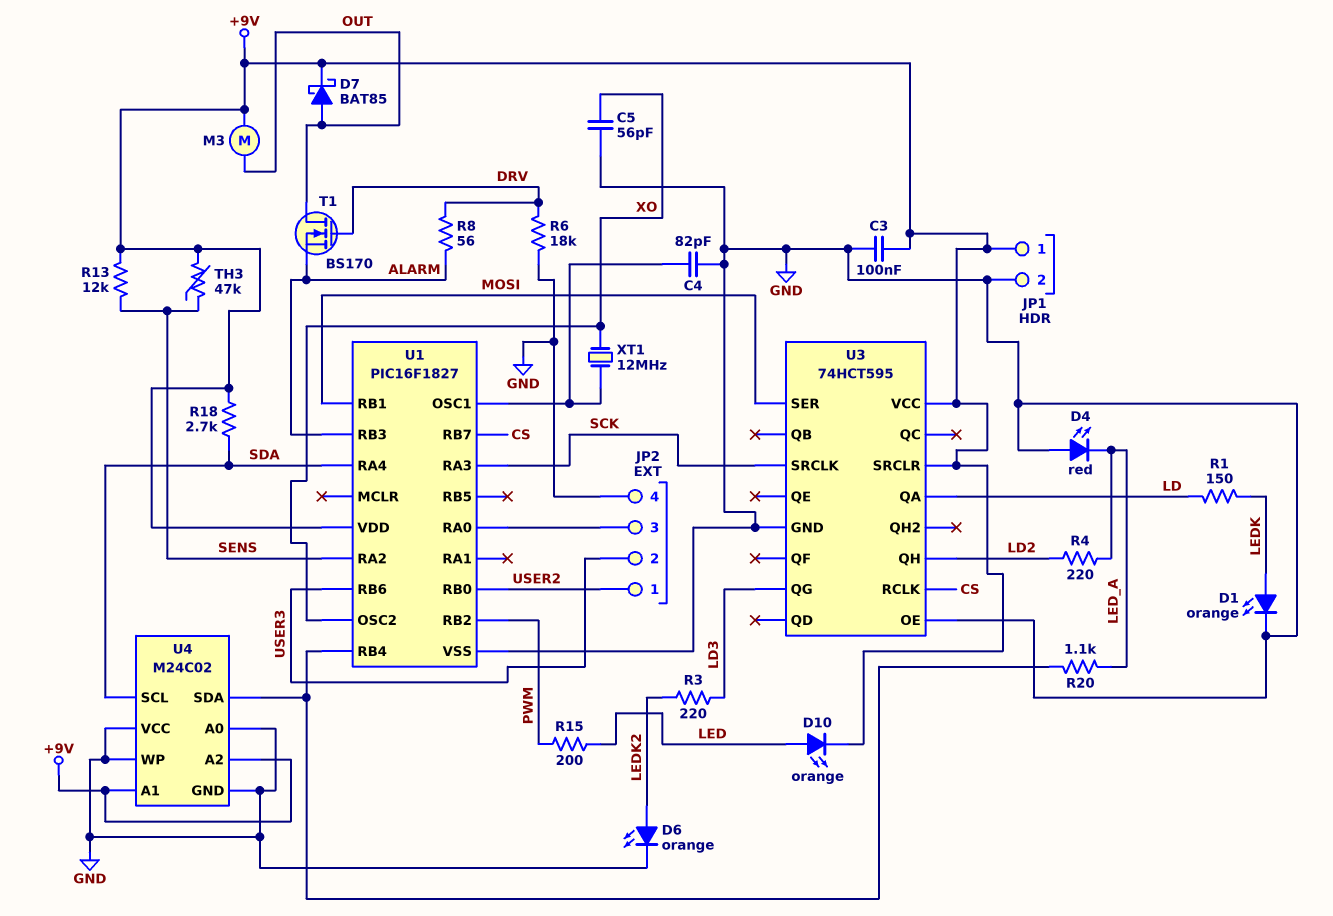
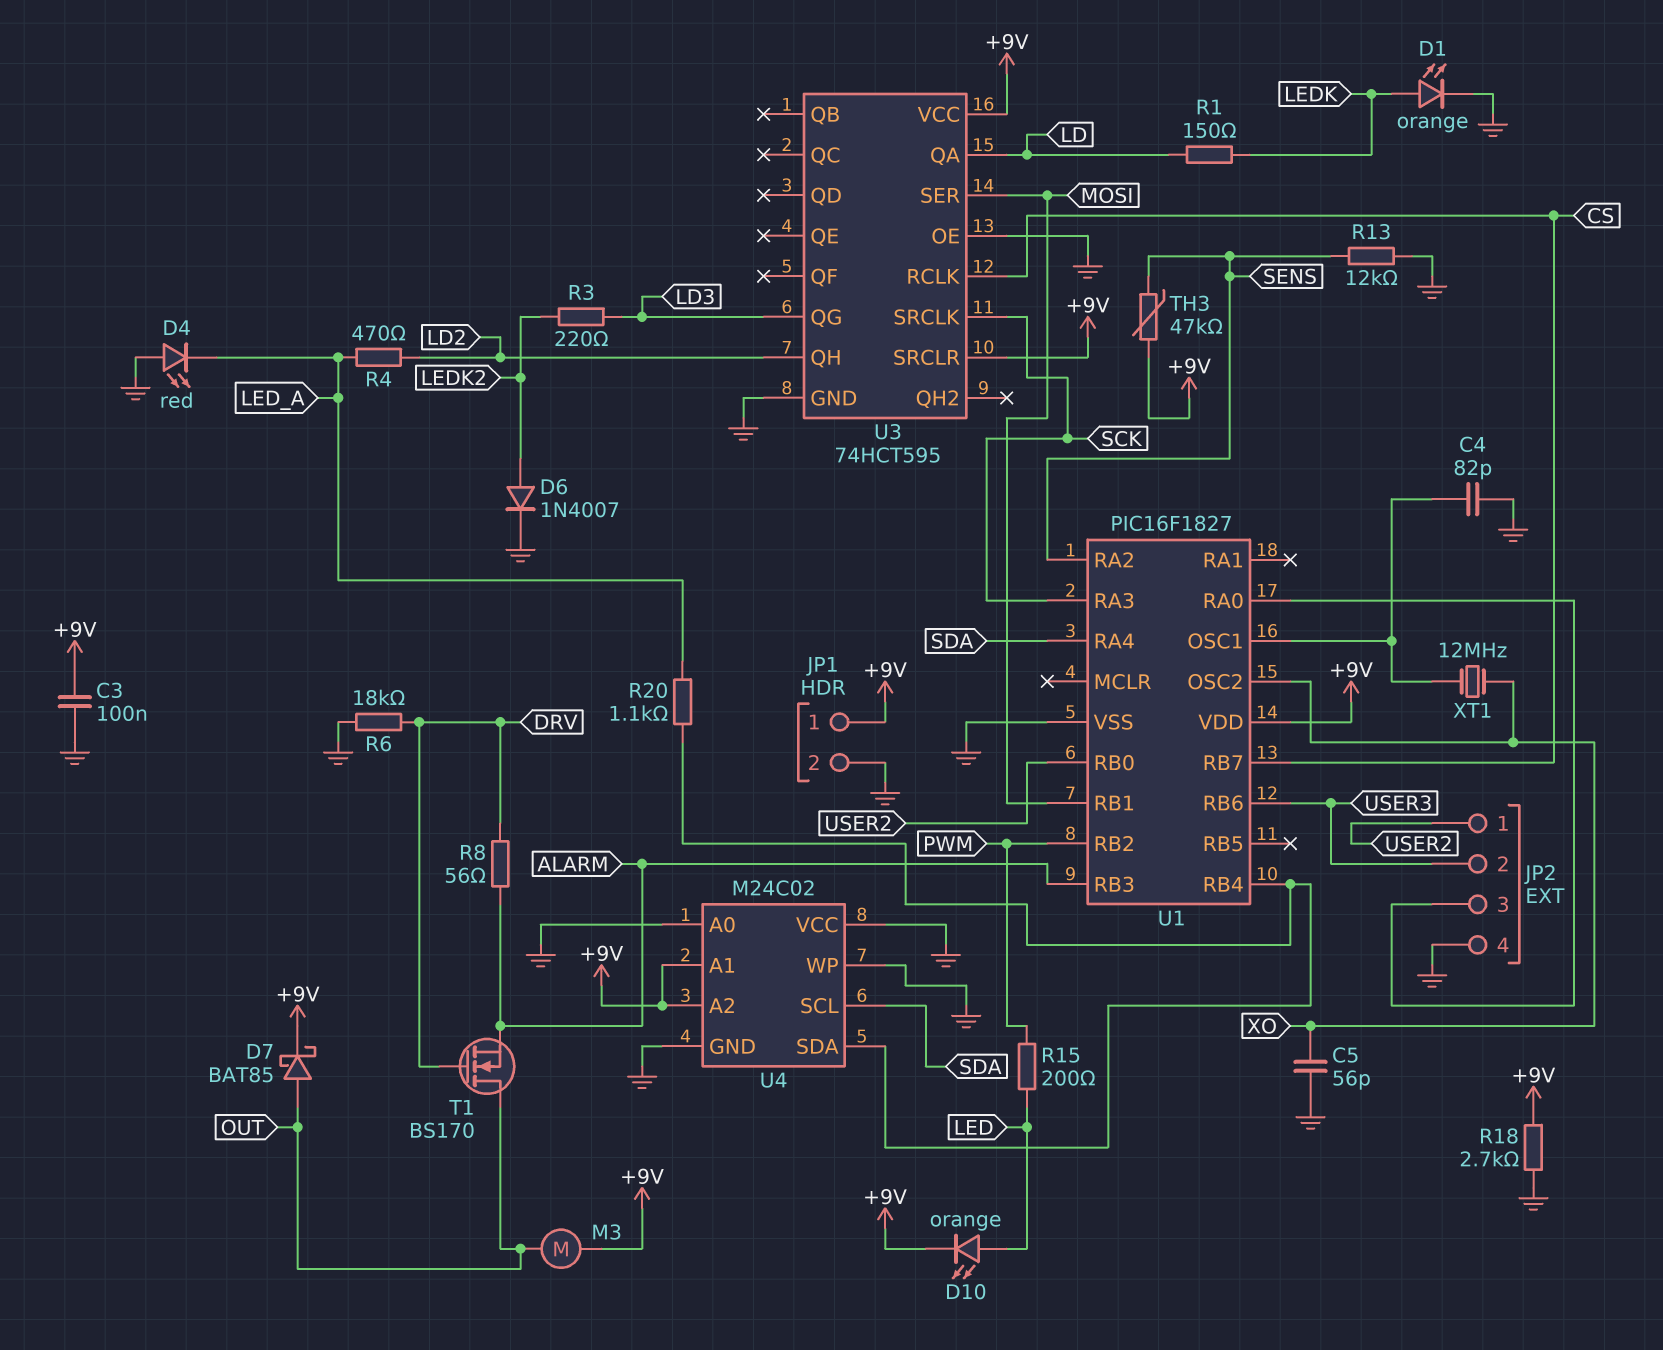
D6: LED orange (A LEDK2, K GND) -> diode 1N4007 (A LEDK2, K GND)
R4: 220 (LD2, LED_A) -> 470 (LD2, LED_A)
R13: 12k (+9V, SENS) -> 12k (GND, SENS)
R18: 2.7k (+9V, SDA) -> 2.7k (+9V, GND)

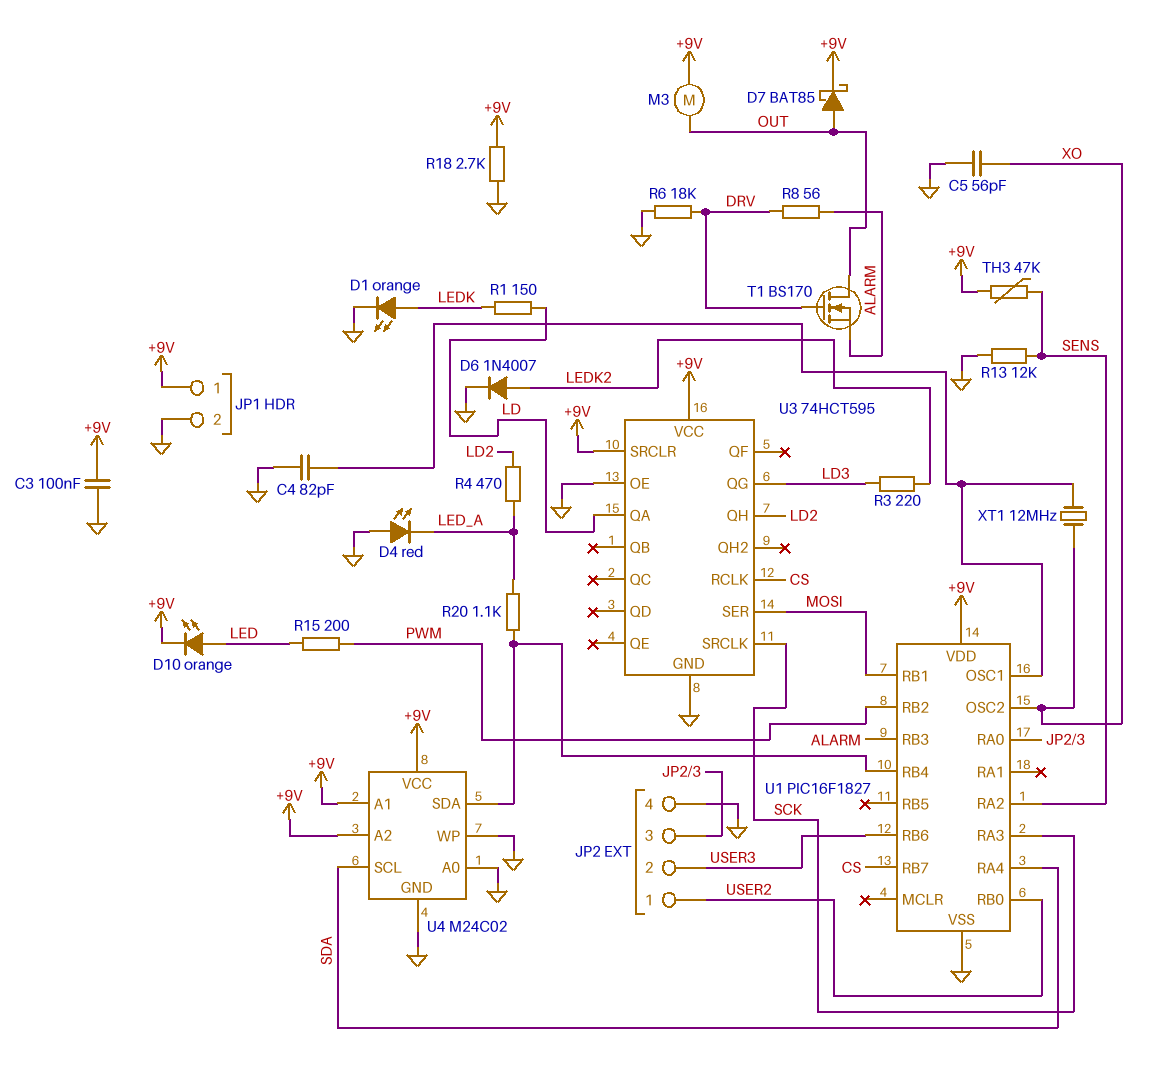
U4 pin VCC: GND -> +9V

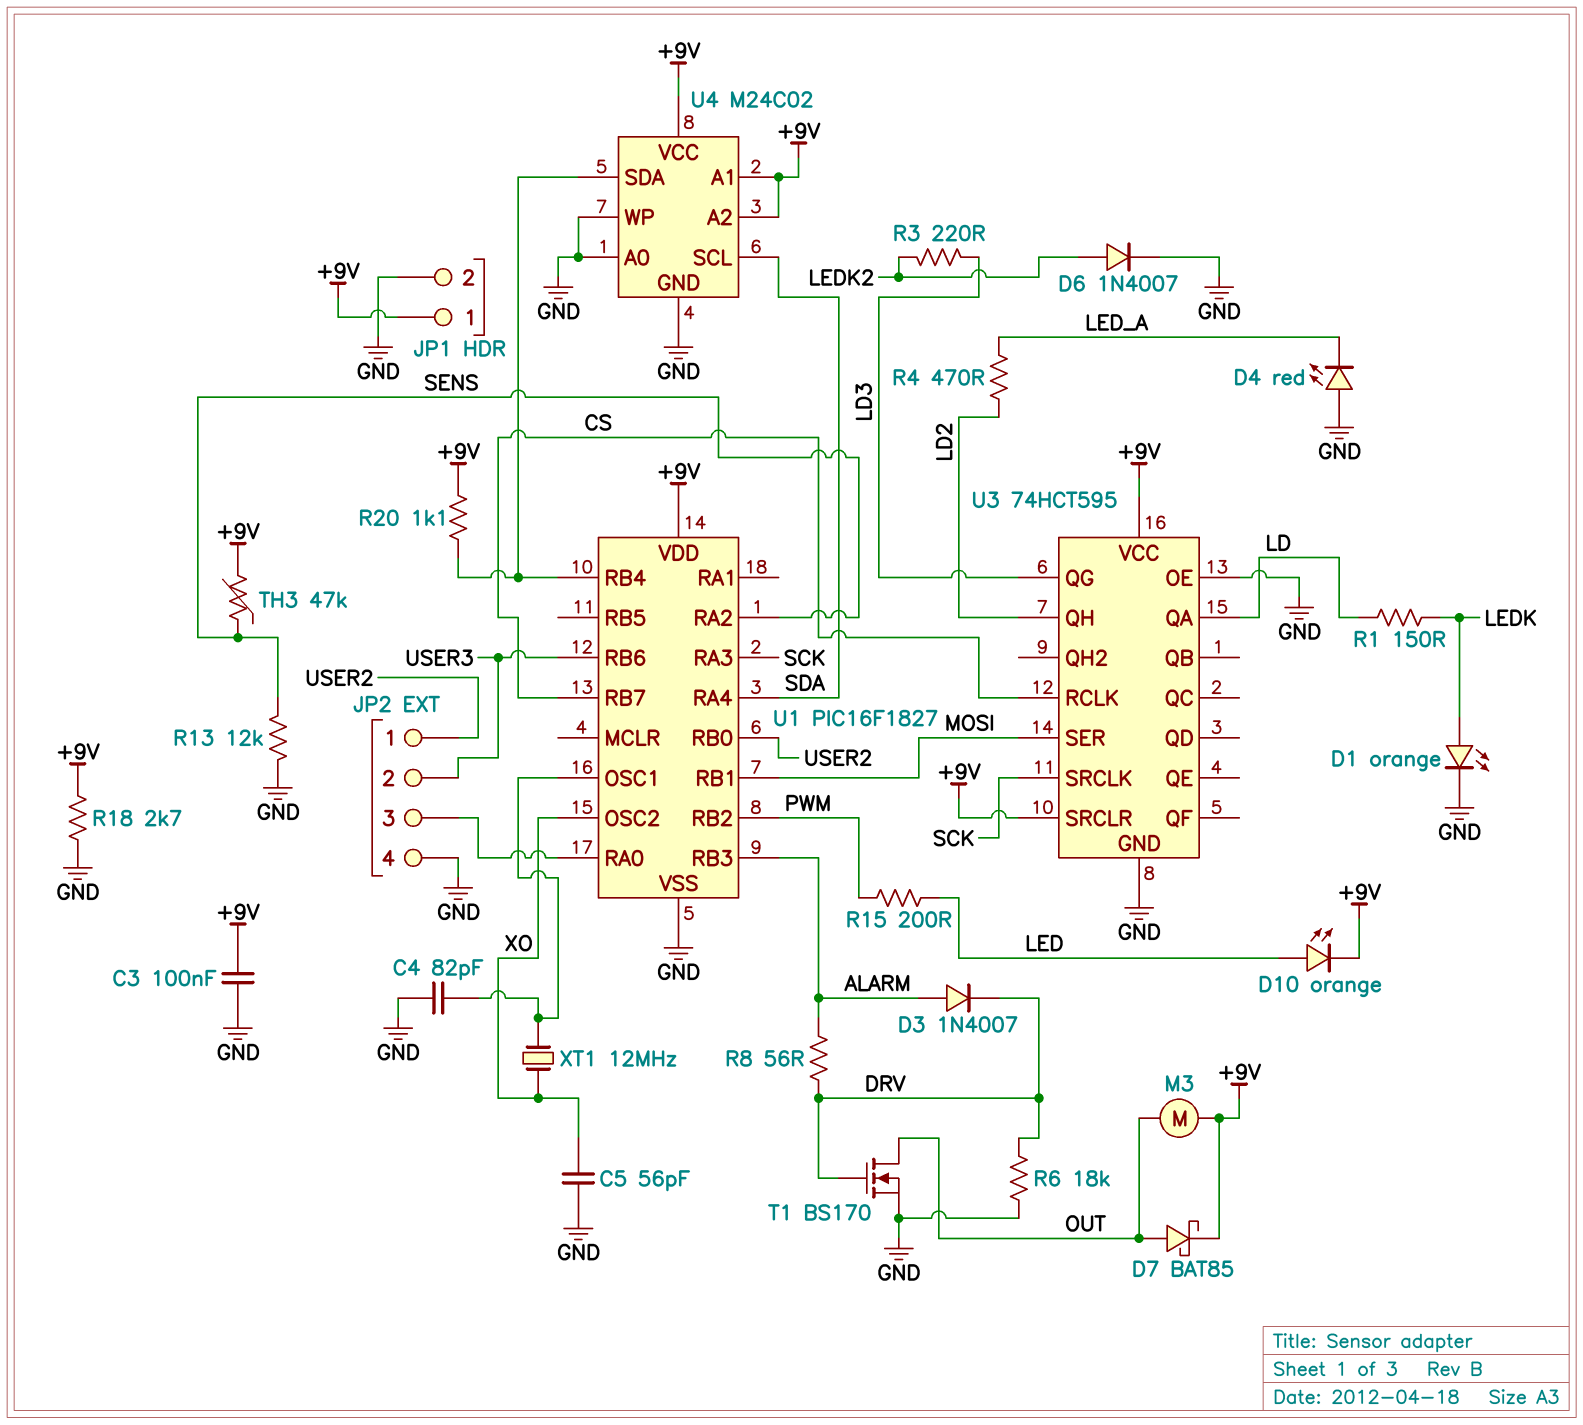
D3: none -> diode 1N4007 (A ALARM, K DRV)
R20: 1.1k (LED_A, U1/RB4) -> 1.1k (+9V, U1/RB4)
T1: NMOS BS170 (G DRV, D OUT, S ALARM) -> NMOS BS170 (G DRV, D OUT, S GND)

